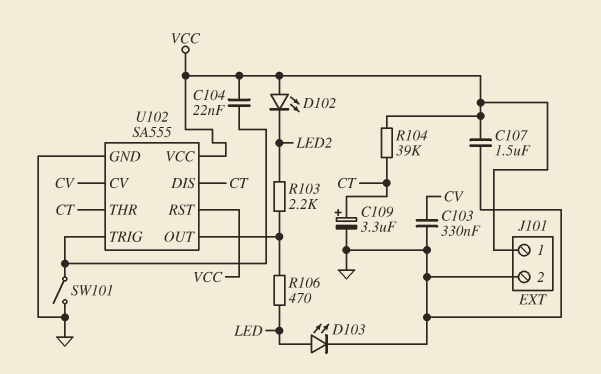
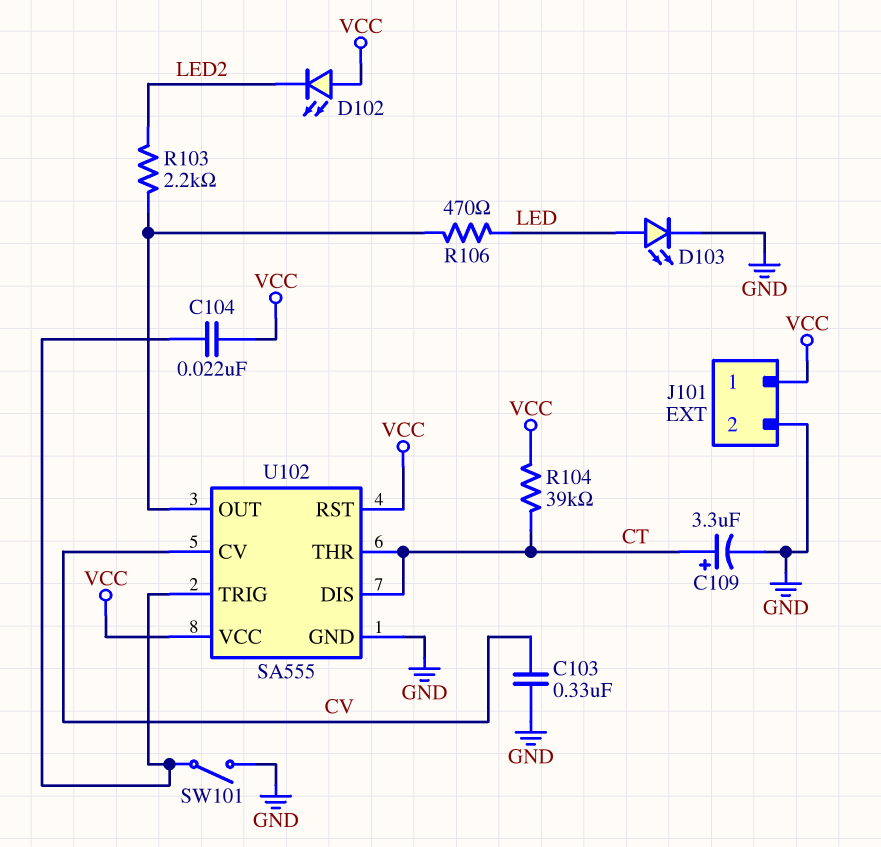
C107: 1.5uF (GND, VCC) -> none

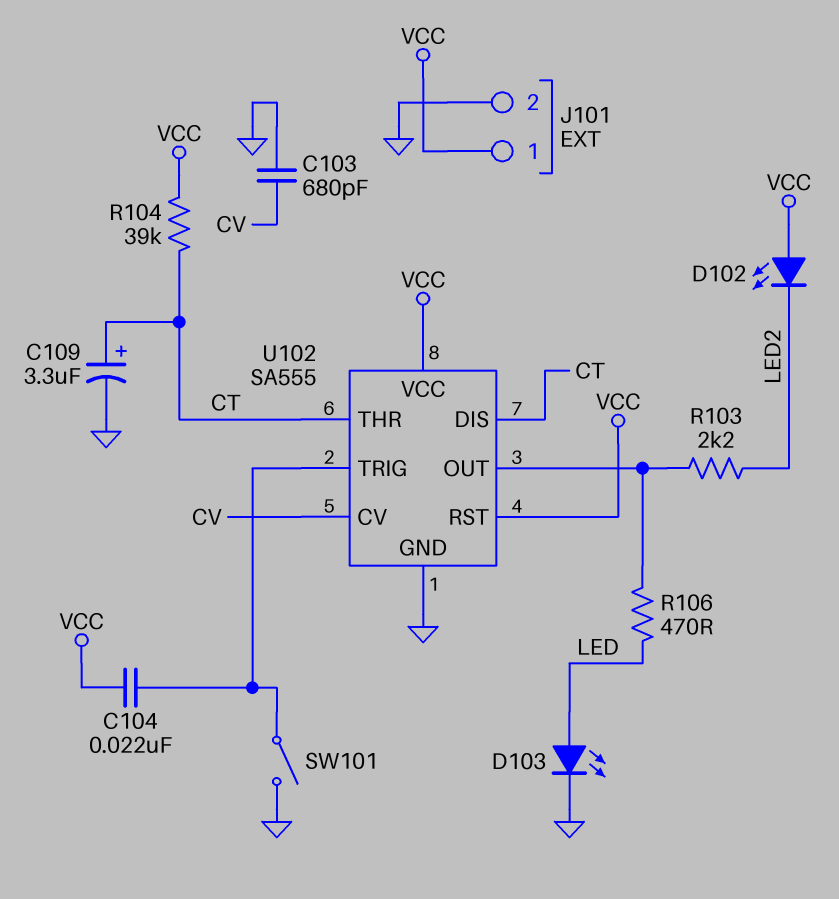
C103: 330nF (CV, GND) -> 680pF (CV, GND)

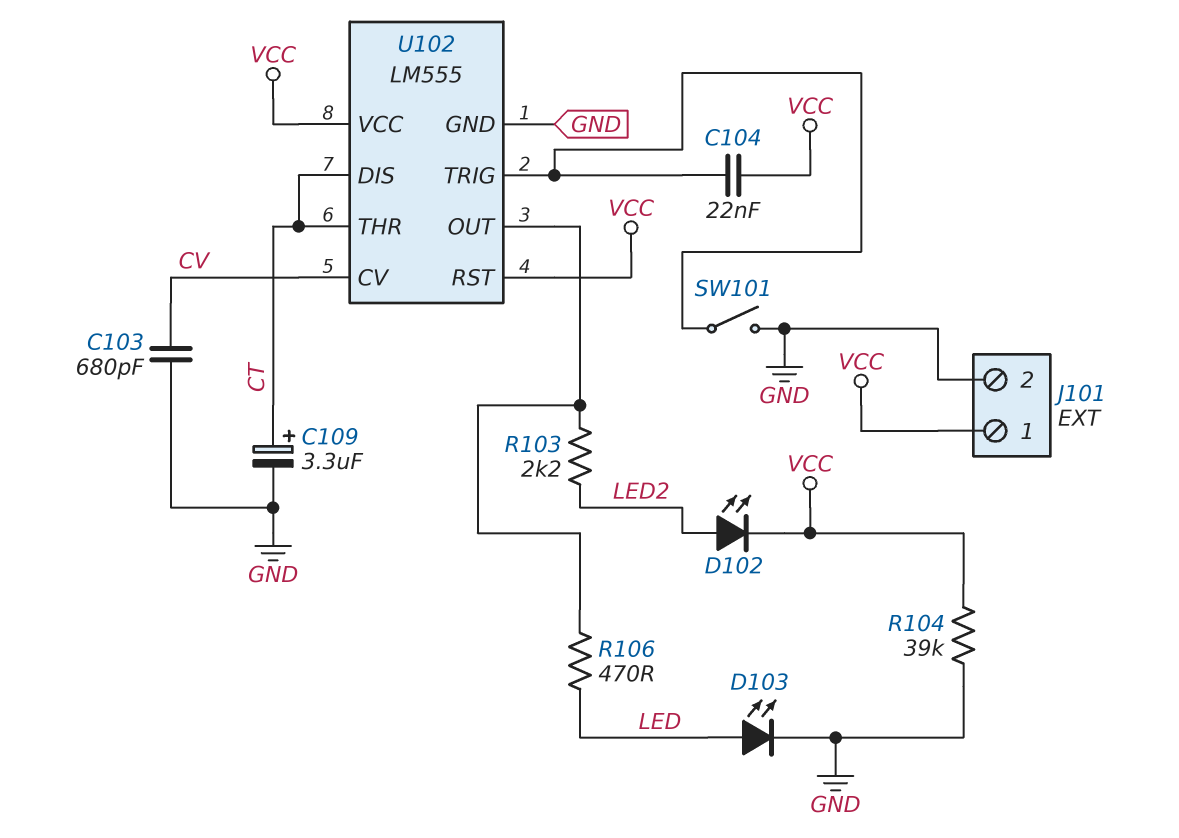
D102: LED (A VCC, K LED2) -> LED (A LED2, K VCC)
R104: 39k (CT, VCC) -> 39k (GND, VCC)
U102: SA555 -> LM555

